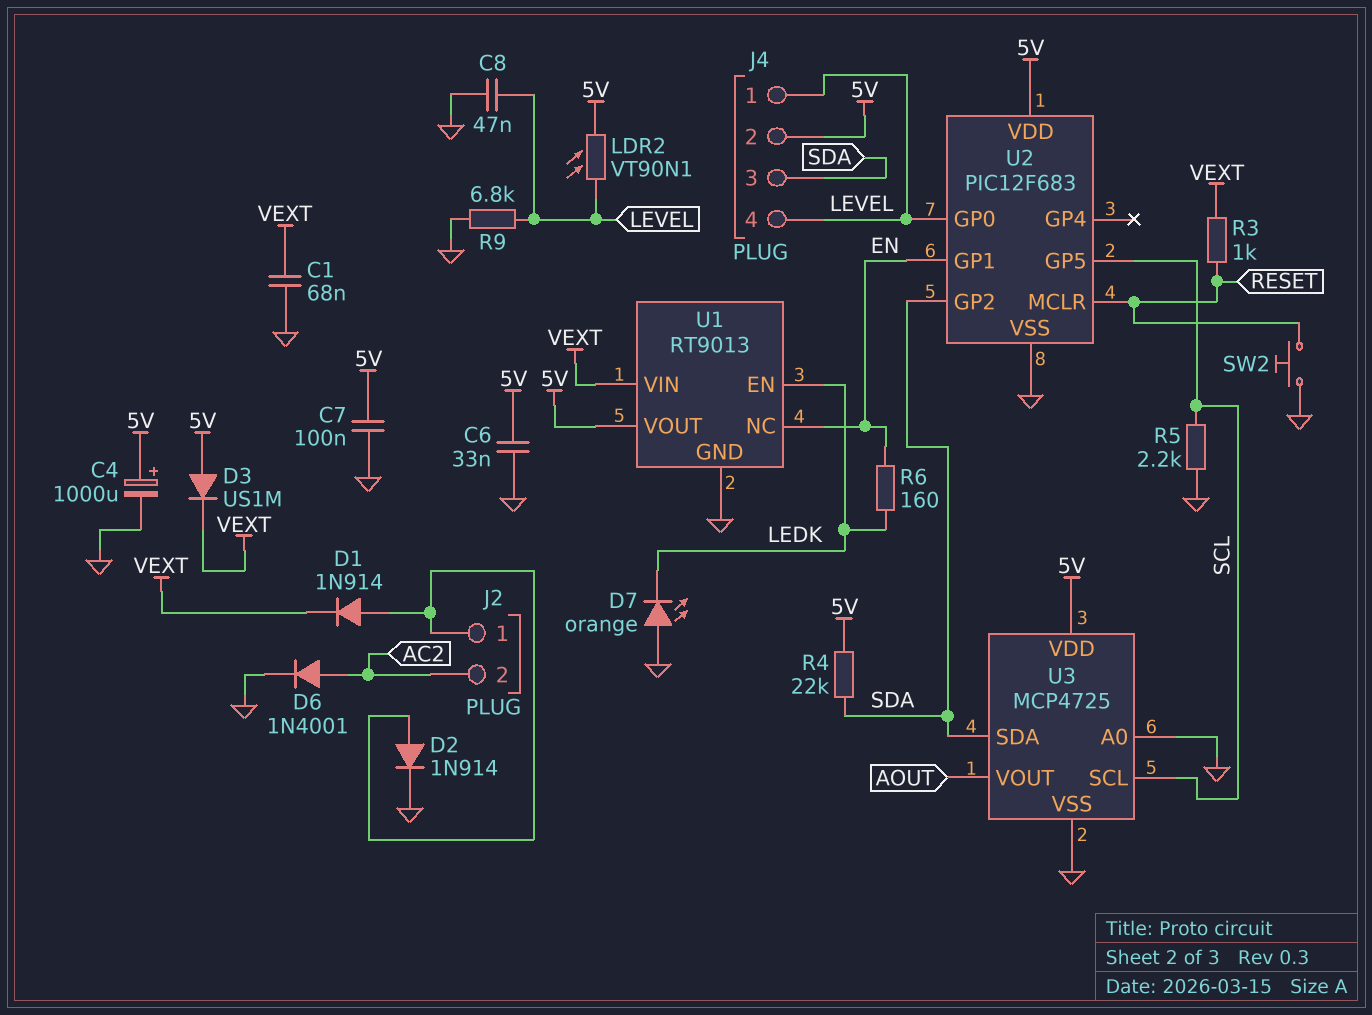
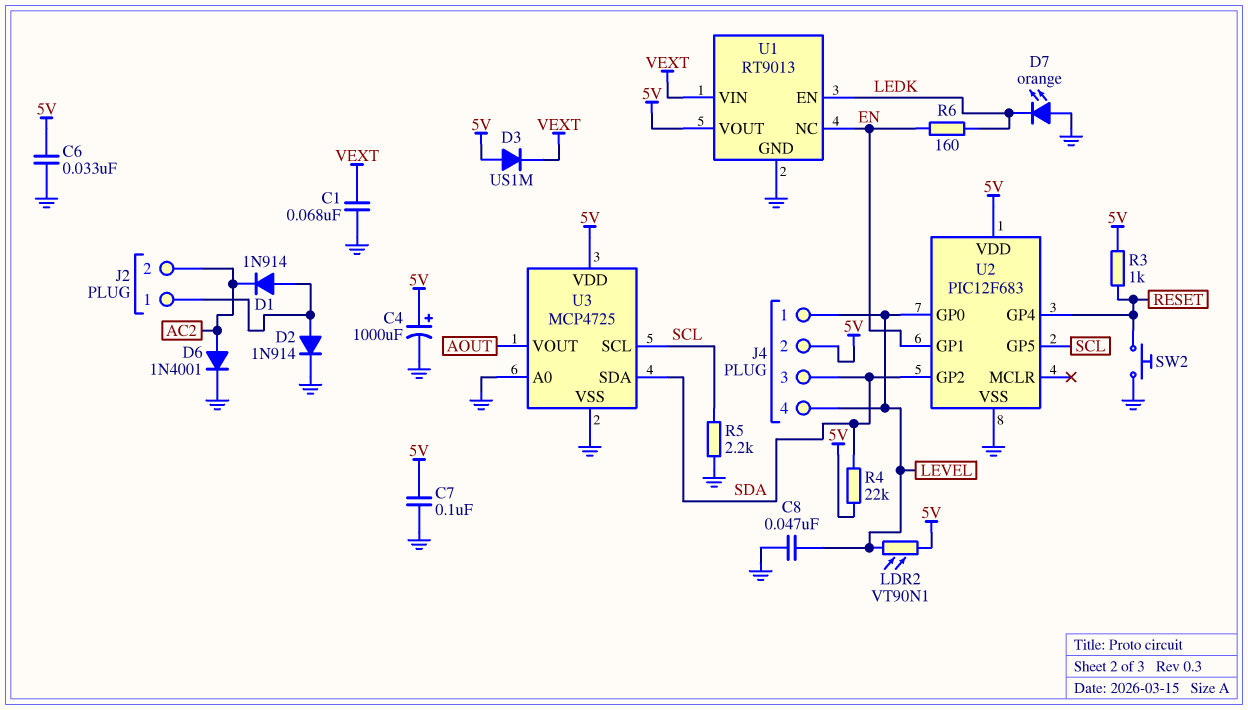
D1: diode 1N914 (A J2/1, K VEXT) -> diode 1N914 (A J2/1, K AC2)
R3: 1k (RESET, VEXT) -> 1k (5V, RESET)
R9: 6.8k (GND, LEVEL) -> none
U2 pin GP4: none -> RESET
U2 pin MCLR: RESET -> none

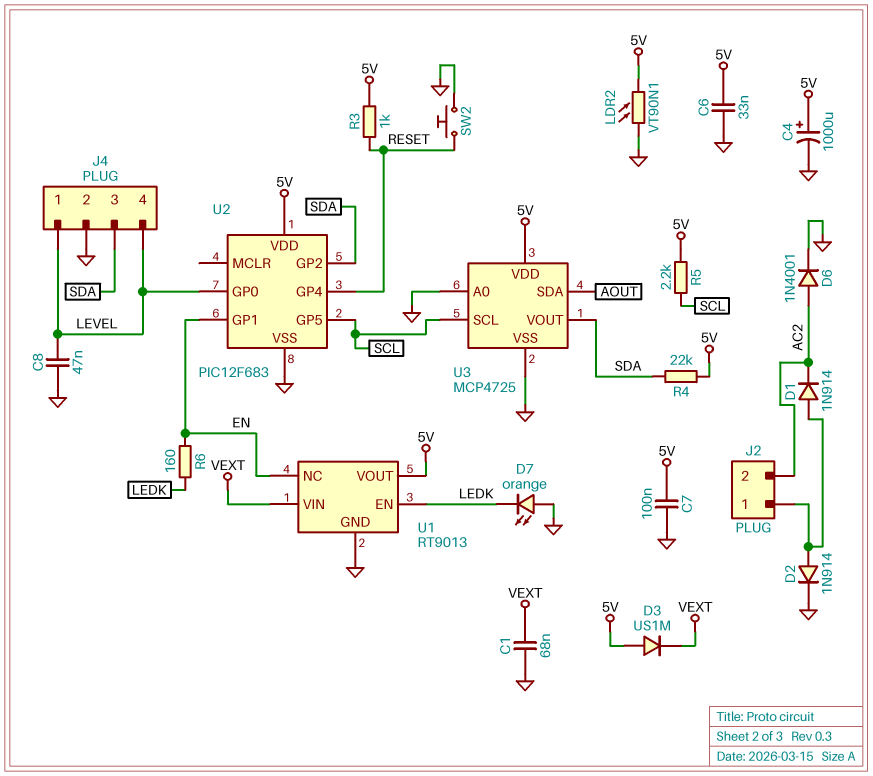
J4 pin 2: 5V -> GND
LDR2: VT90N1 (5V, LEVEL) -> VT90N1 (5V, GND)
R5: 2.2k (GND, SCL) -> 2.2k (5V, SCL)
U3 pin SDA: SDA -> AOUT
U3 pin VOUT: AOUT -> SDA

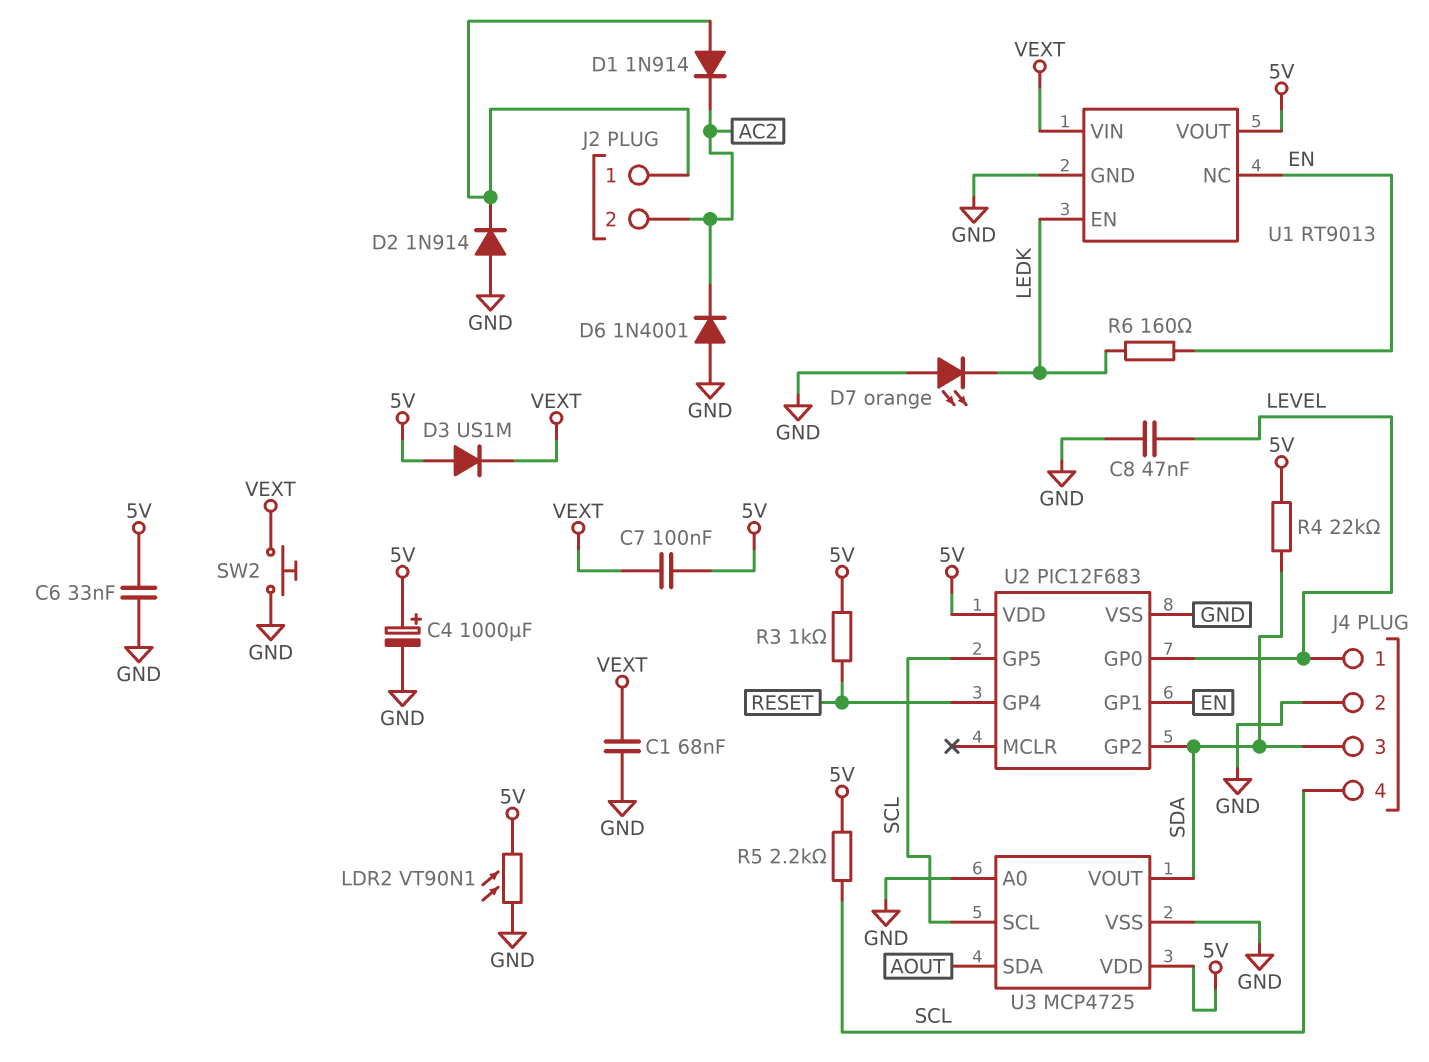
C7: 100nF (5V, GND) -> 100nF (5V, VEXT)
D2: diode 1N914 (A J2/1, K GND) -> diode 1N914 (A GND, K J2/1)
D6: diode 1N4001 (A AC2, K GND) -> diode 1N4001 (A GND, K AC2)
J4 pin 4: LEVEL -> SCL
SW2: button (GND, RESET) -> button (GND, VEXT)

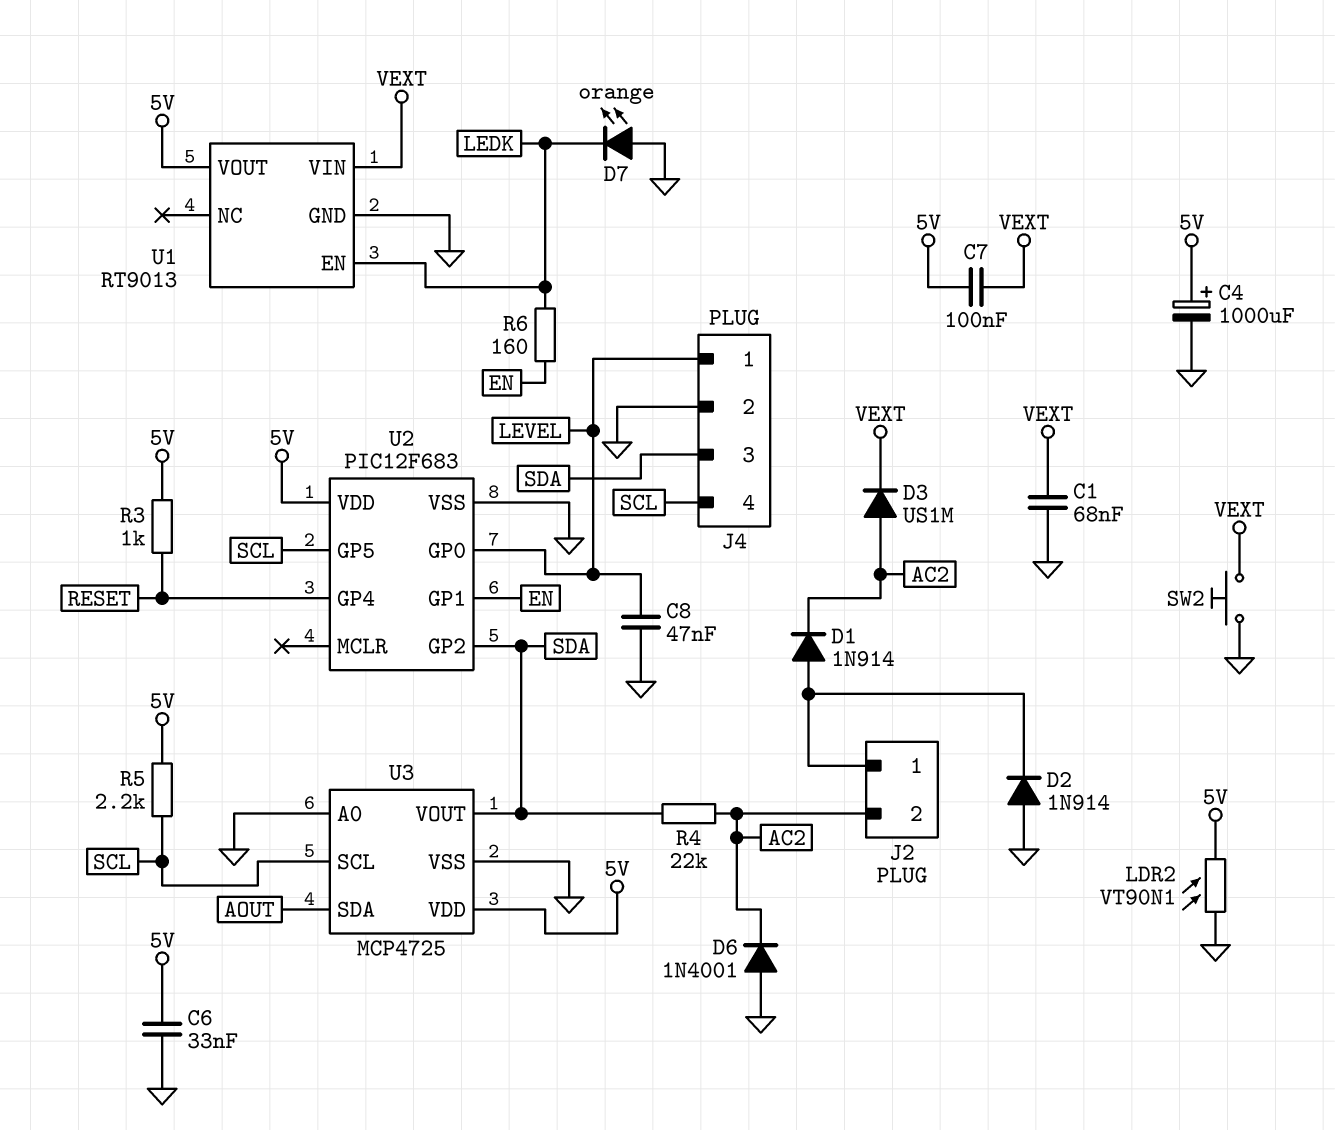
D3: diode US1M (A 5V, K VEXT) -> diode US1M (A AC2, K VEXT)
R4: 22k (5V, SDA) -> 22k (AC2, SDA)
U1 pin NC: EN -> none

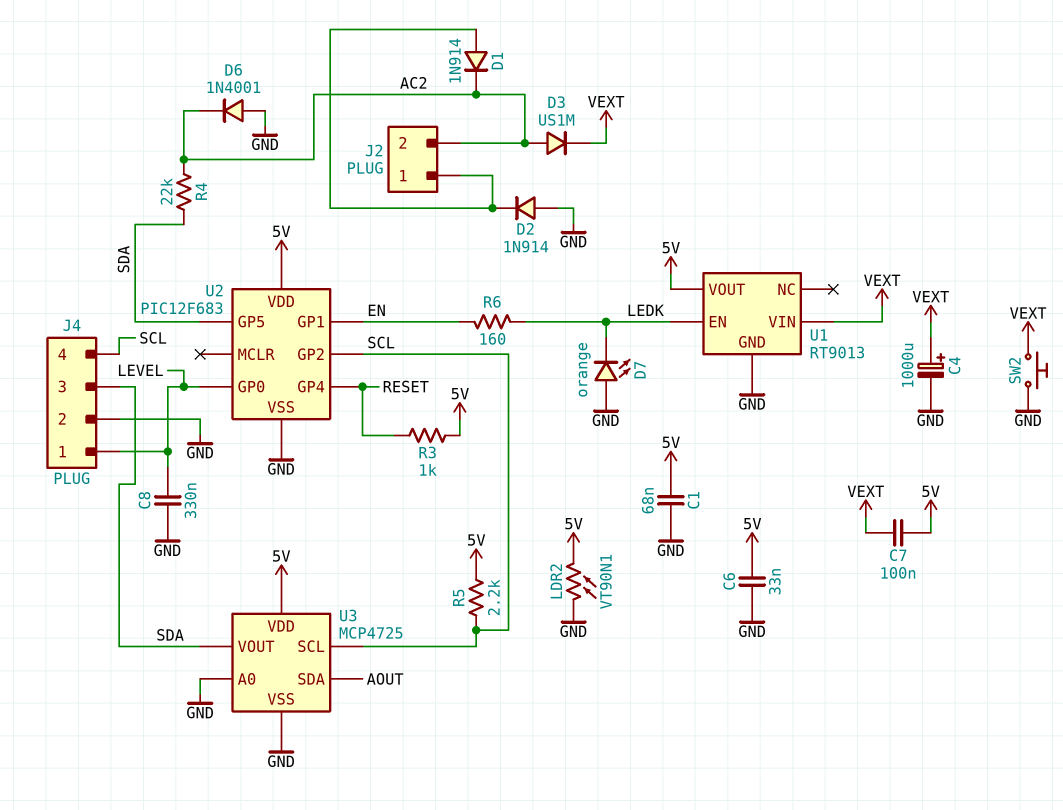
C1: 68nF (GND, VEXT) -> 68nF (5V, GND)
C4: 1000uF (plus 5V, minus GND) -> 1000uF (plus VEXT, minus GND)
C8: 47nF (GND, LEVEL) -> 330nF (GND, LEVEL)
U2 pin GP2: SDA -> SCL
U2 pin GP5: SCL -> SDA

